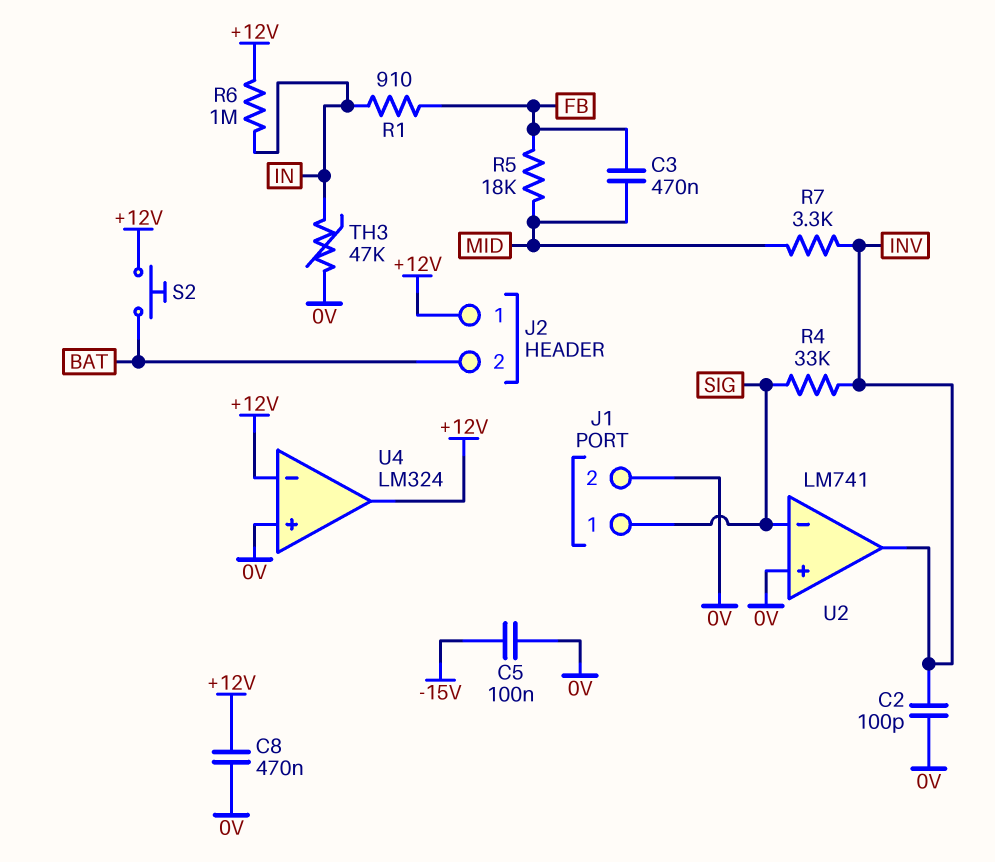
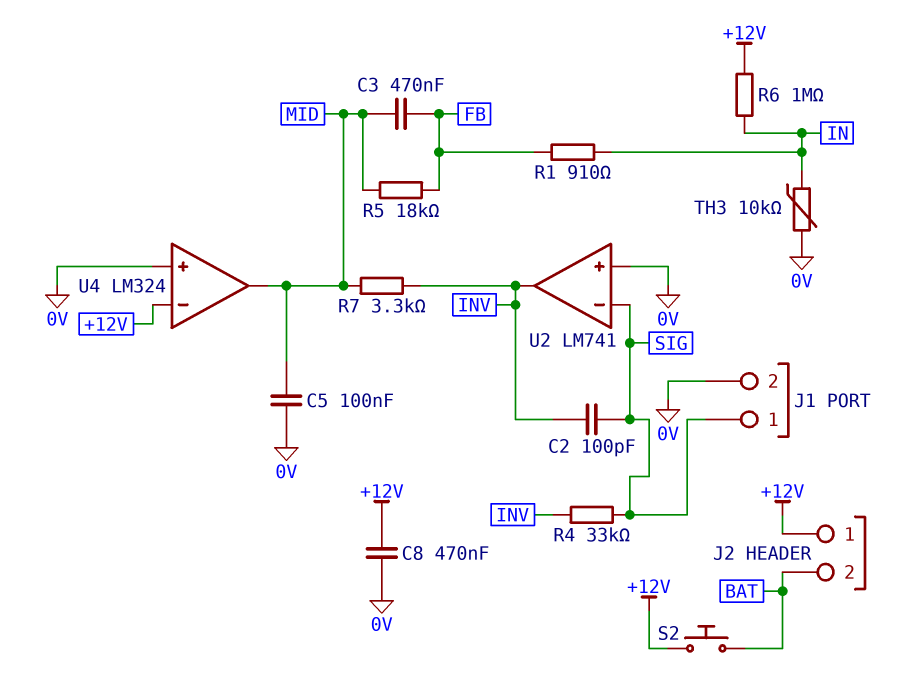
C2: 100pF (0V, INV) -> 100pF (INV, SIG)
C5: 100nF (-15V, 0V) -> 100nF (0V, MID)
TH3: 47k (0V, IN) -> 10k (0V, IN)
U4 pin out: +12V -> MID

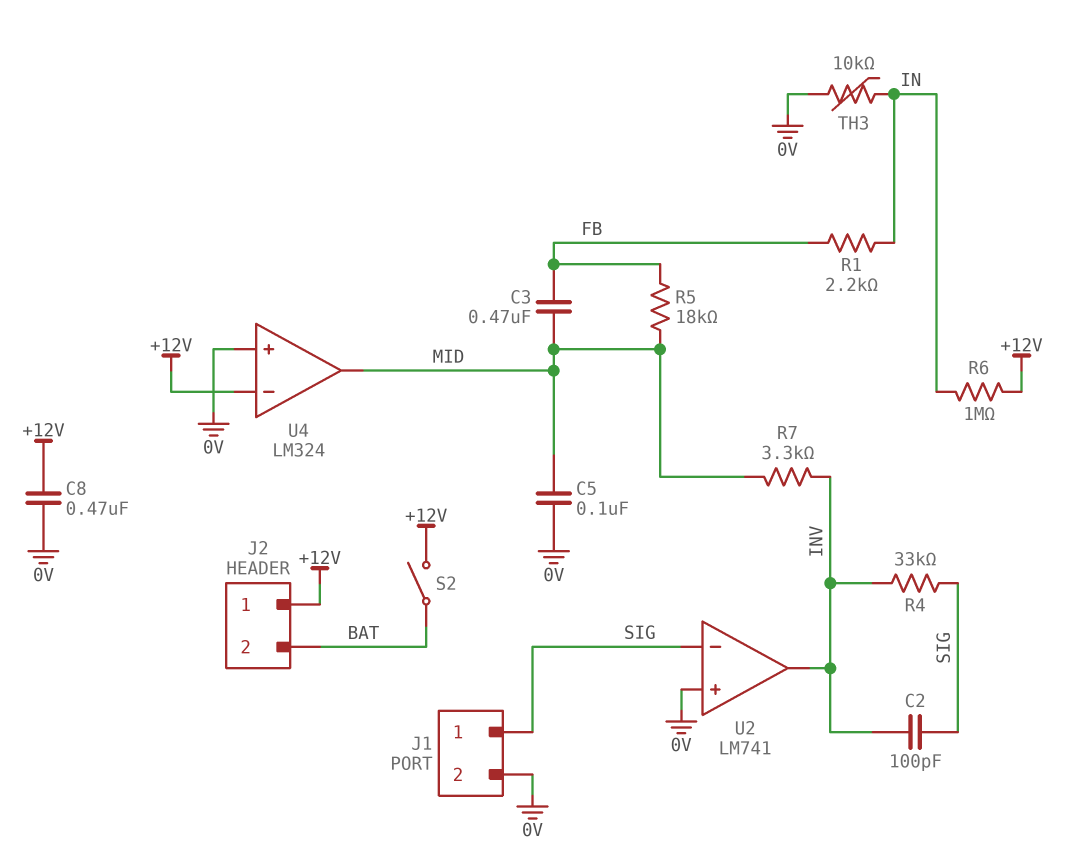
R1: 910 (FB, IN) -> 2.2k (FB, IN)
S2: button (+12V, BAT) -> switch (+12V, BAT)

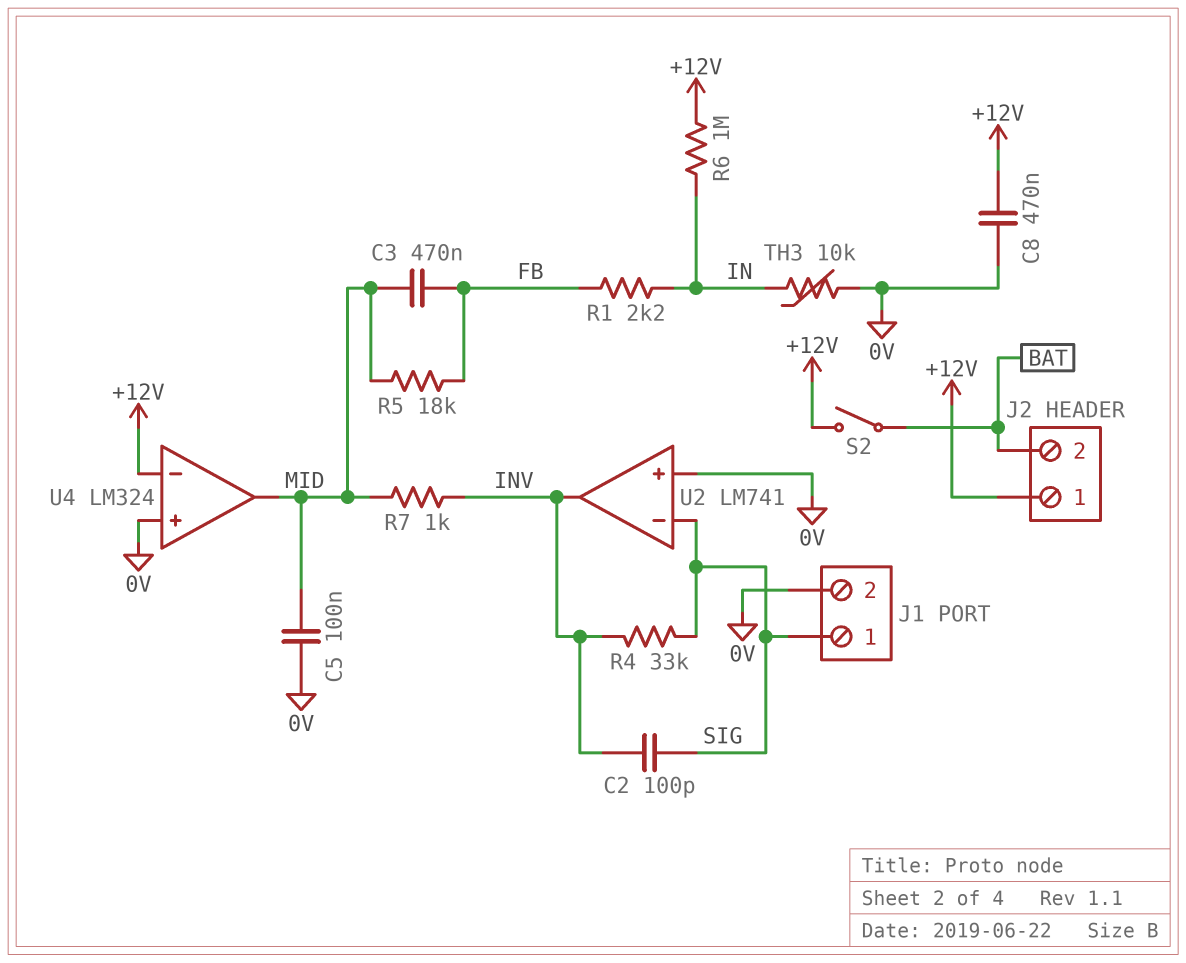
R7: 3.3k (INV, MID) -> 1k (INV, MID)

